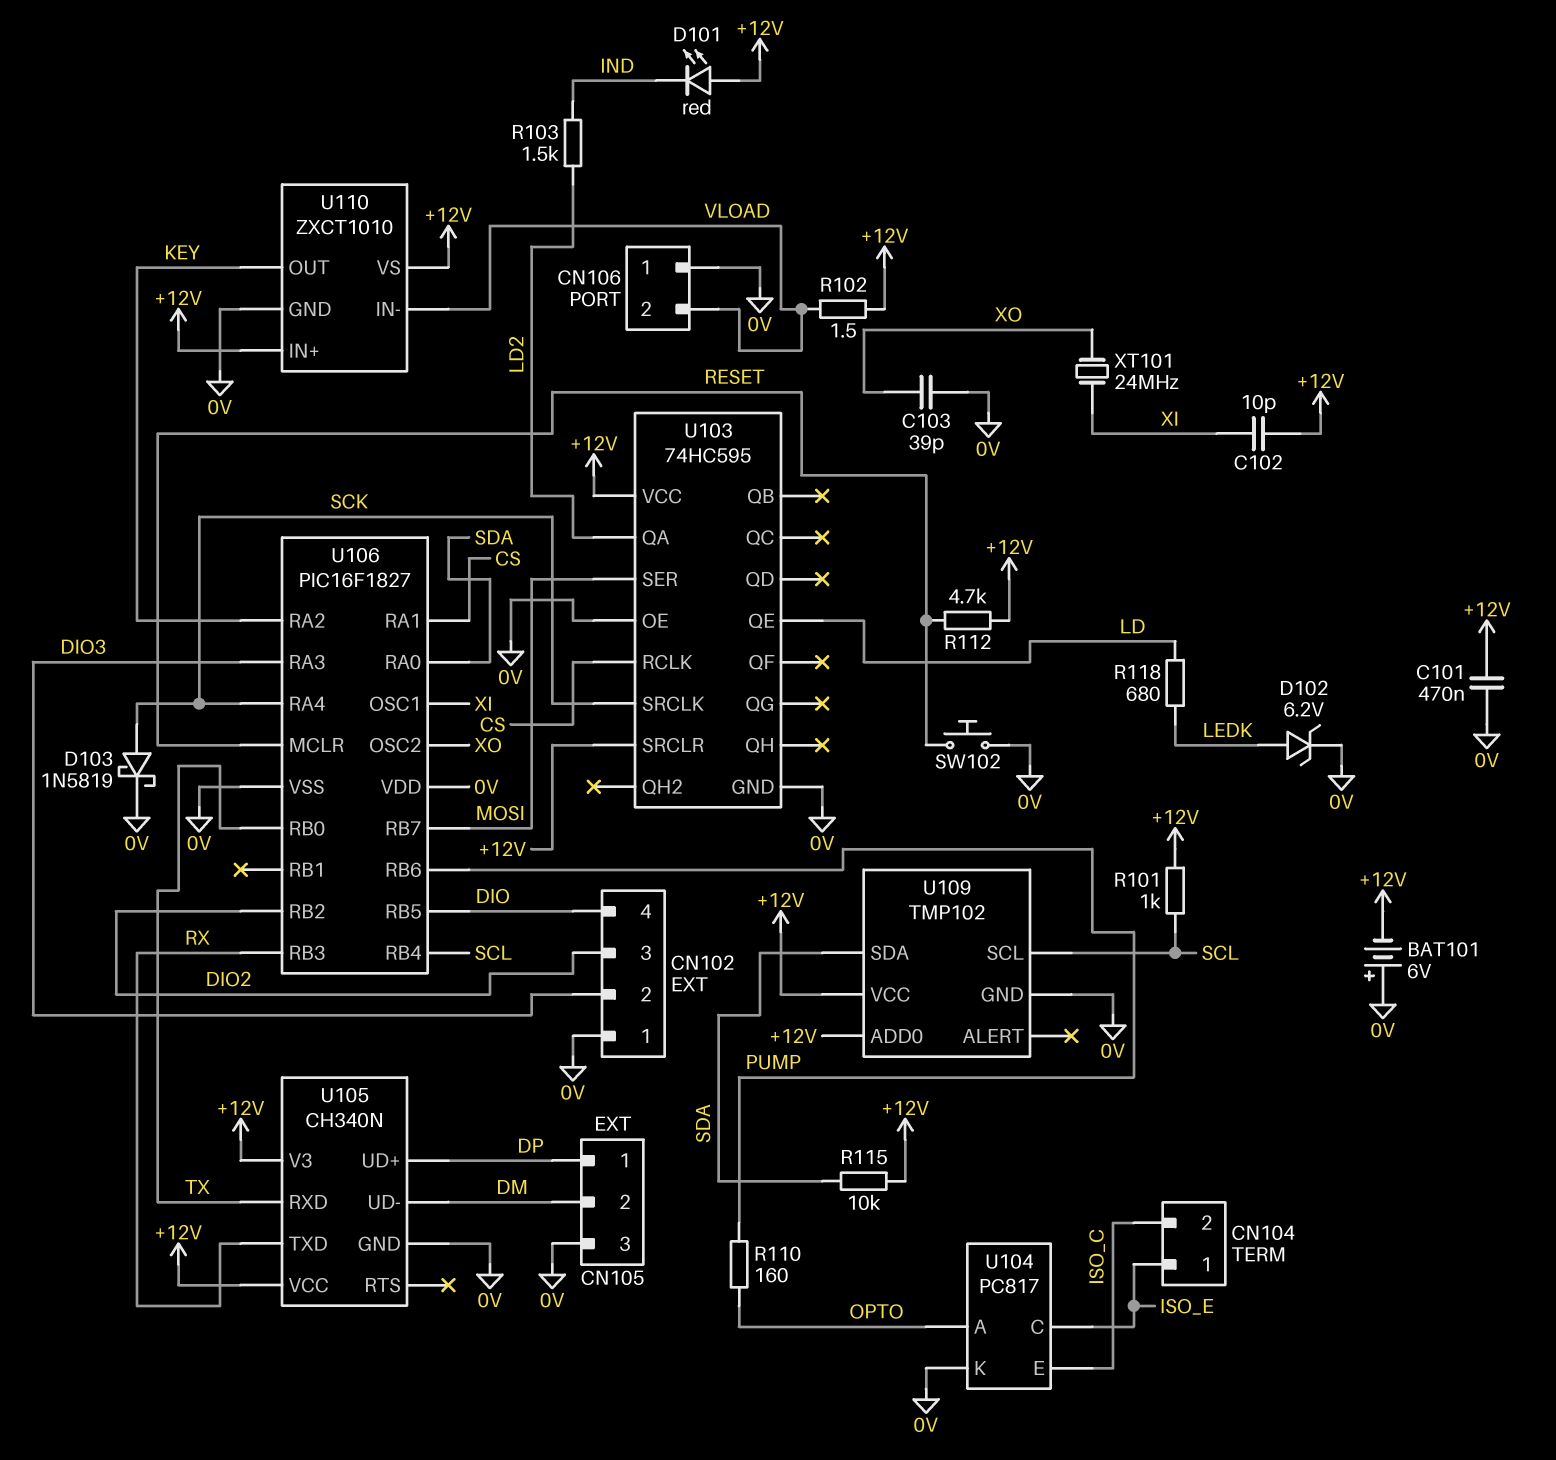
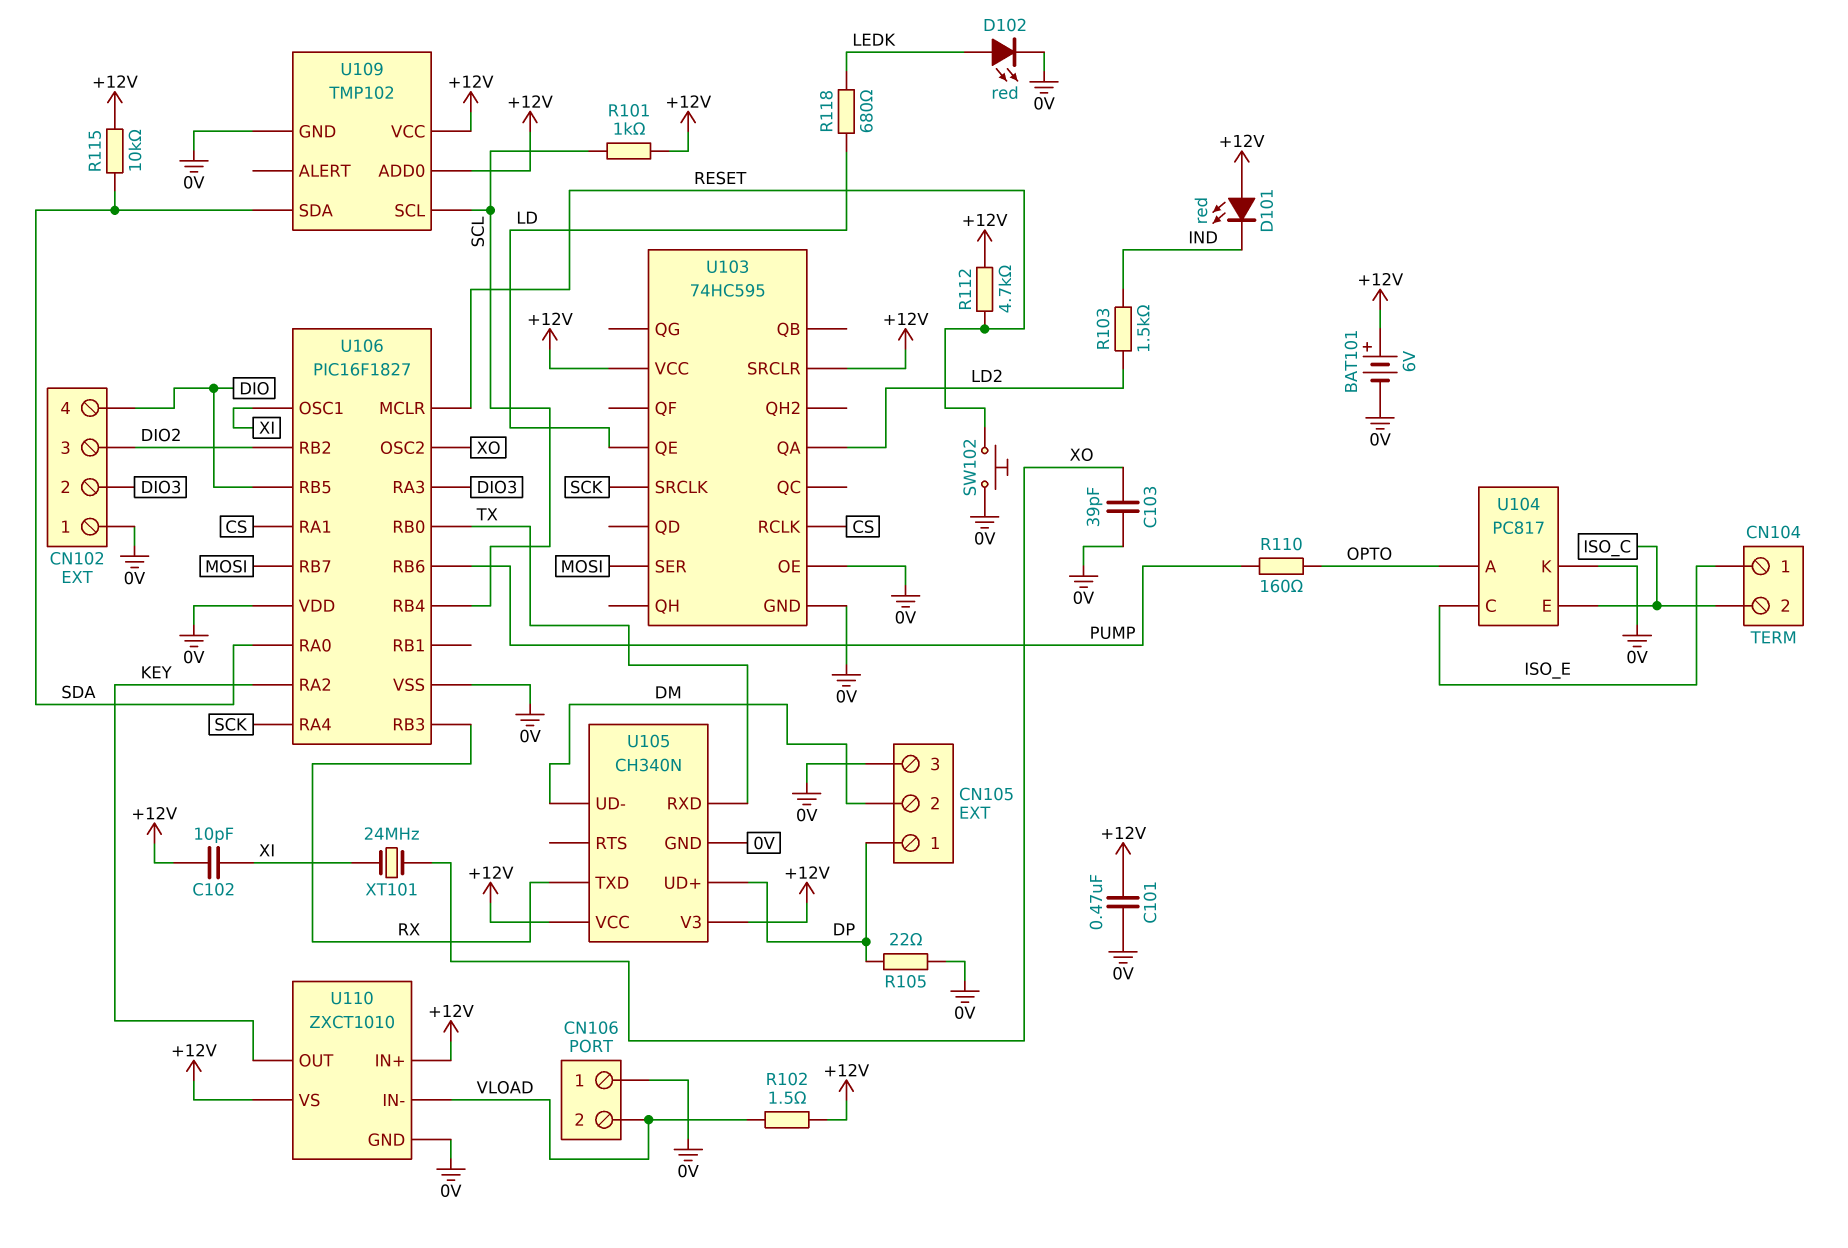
BAT101: 6V (plus 0V, minus +12V) -> 6V (plus +12V, minus 0V)
D102: zener 6.2V (A LEDK, K 0V) -> LED red (A LEDK, K 0V)
D103: schottky 1N5819 (A SCK, K 0V) -> none
R105: none -> 22 (0V, DP)

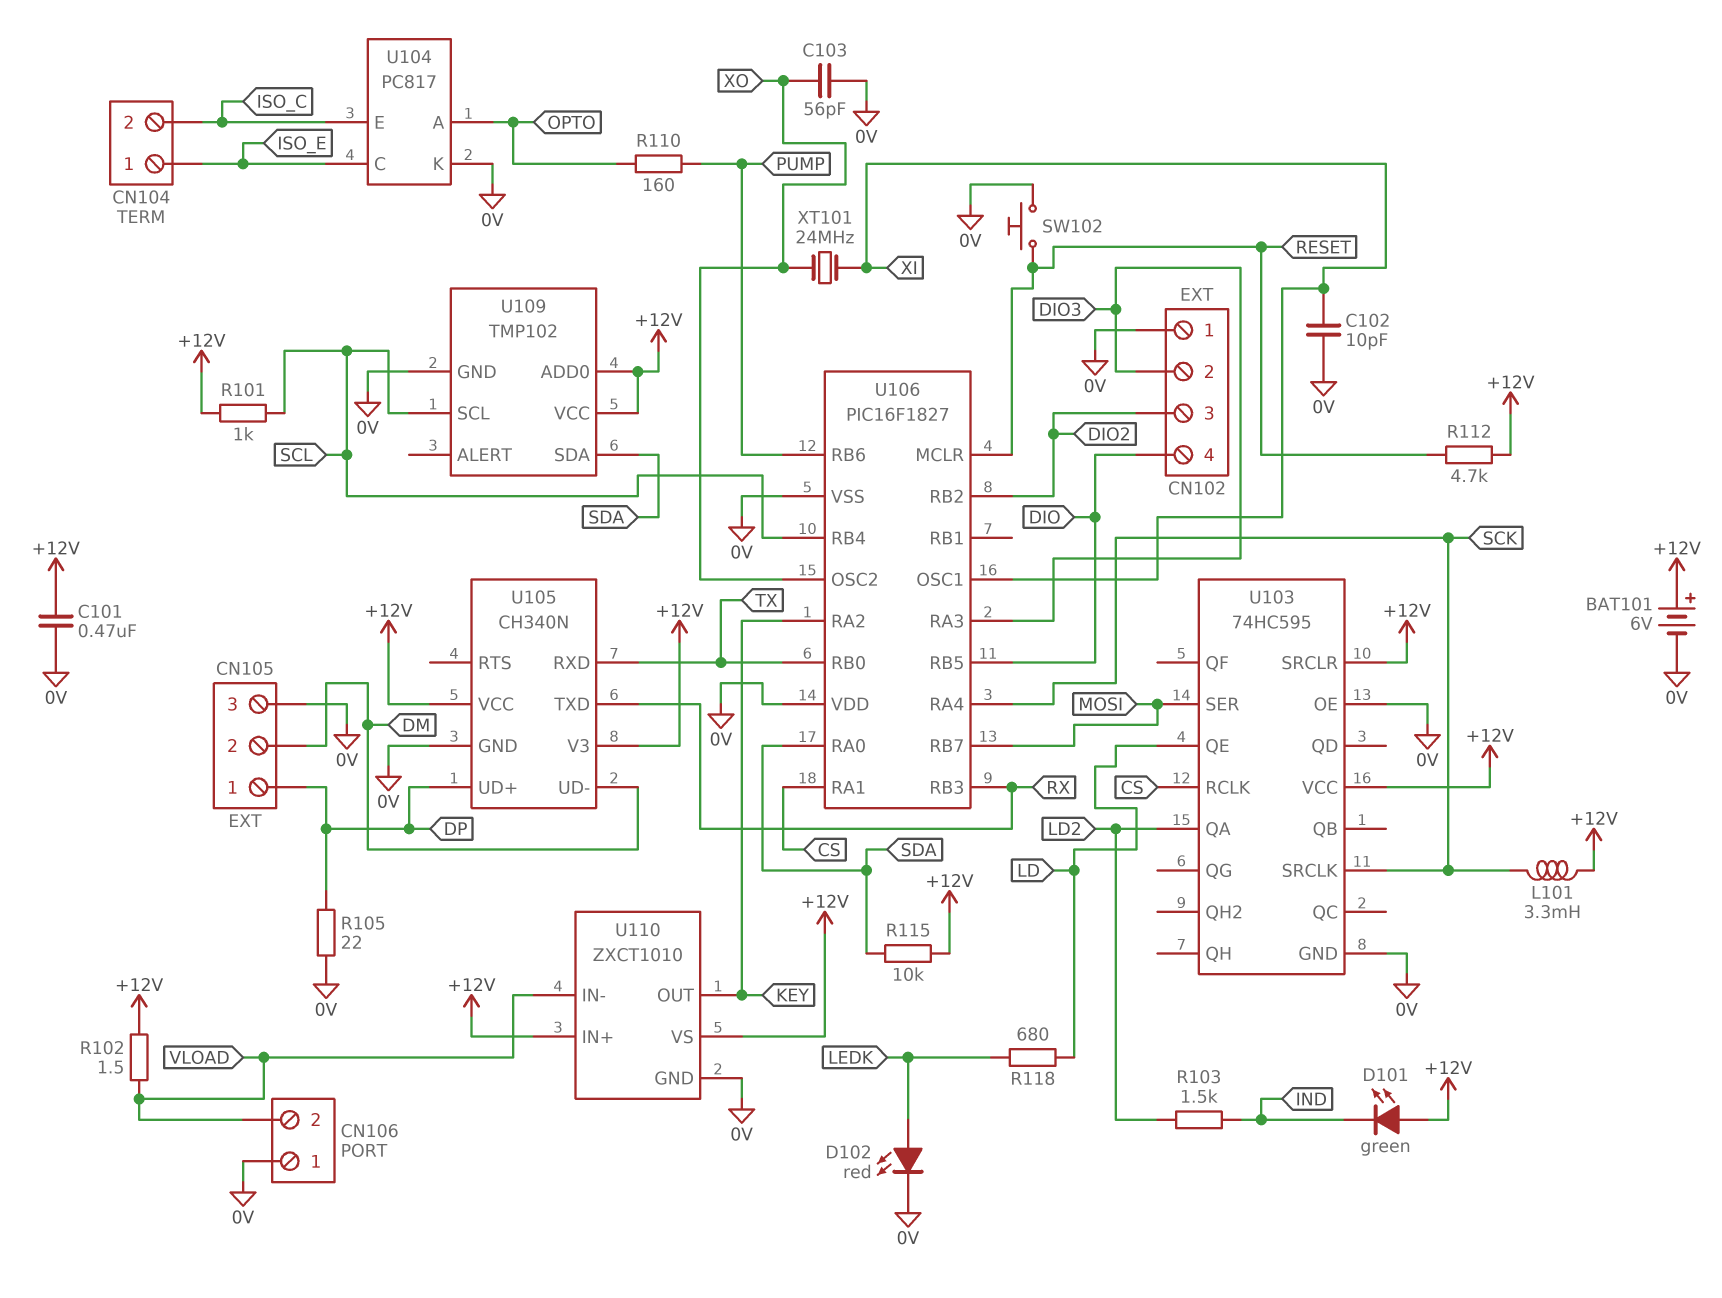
C102: 10pF (+12V, XI) -> 10pF (0V, XI)
C103: 39pF (0V, XO) -> 56pF (0V, XO)
D101: LED red (A +12V, K IND) -> LED green (A +12V, K IND)
L101: none -> 3.3mH (+12V, SCK)

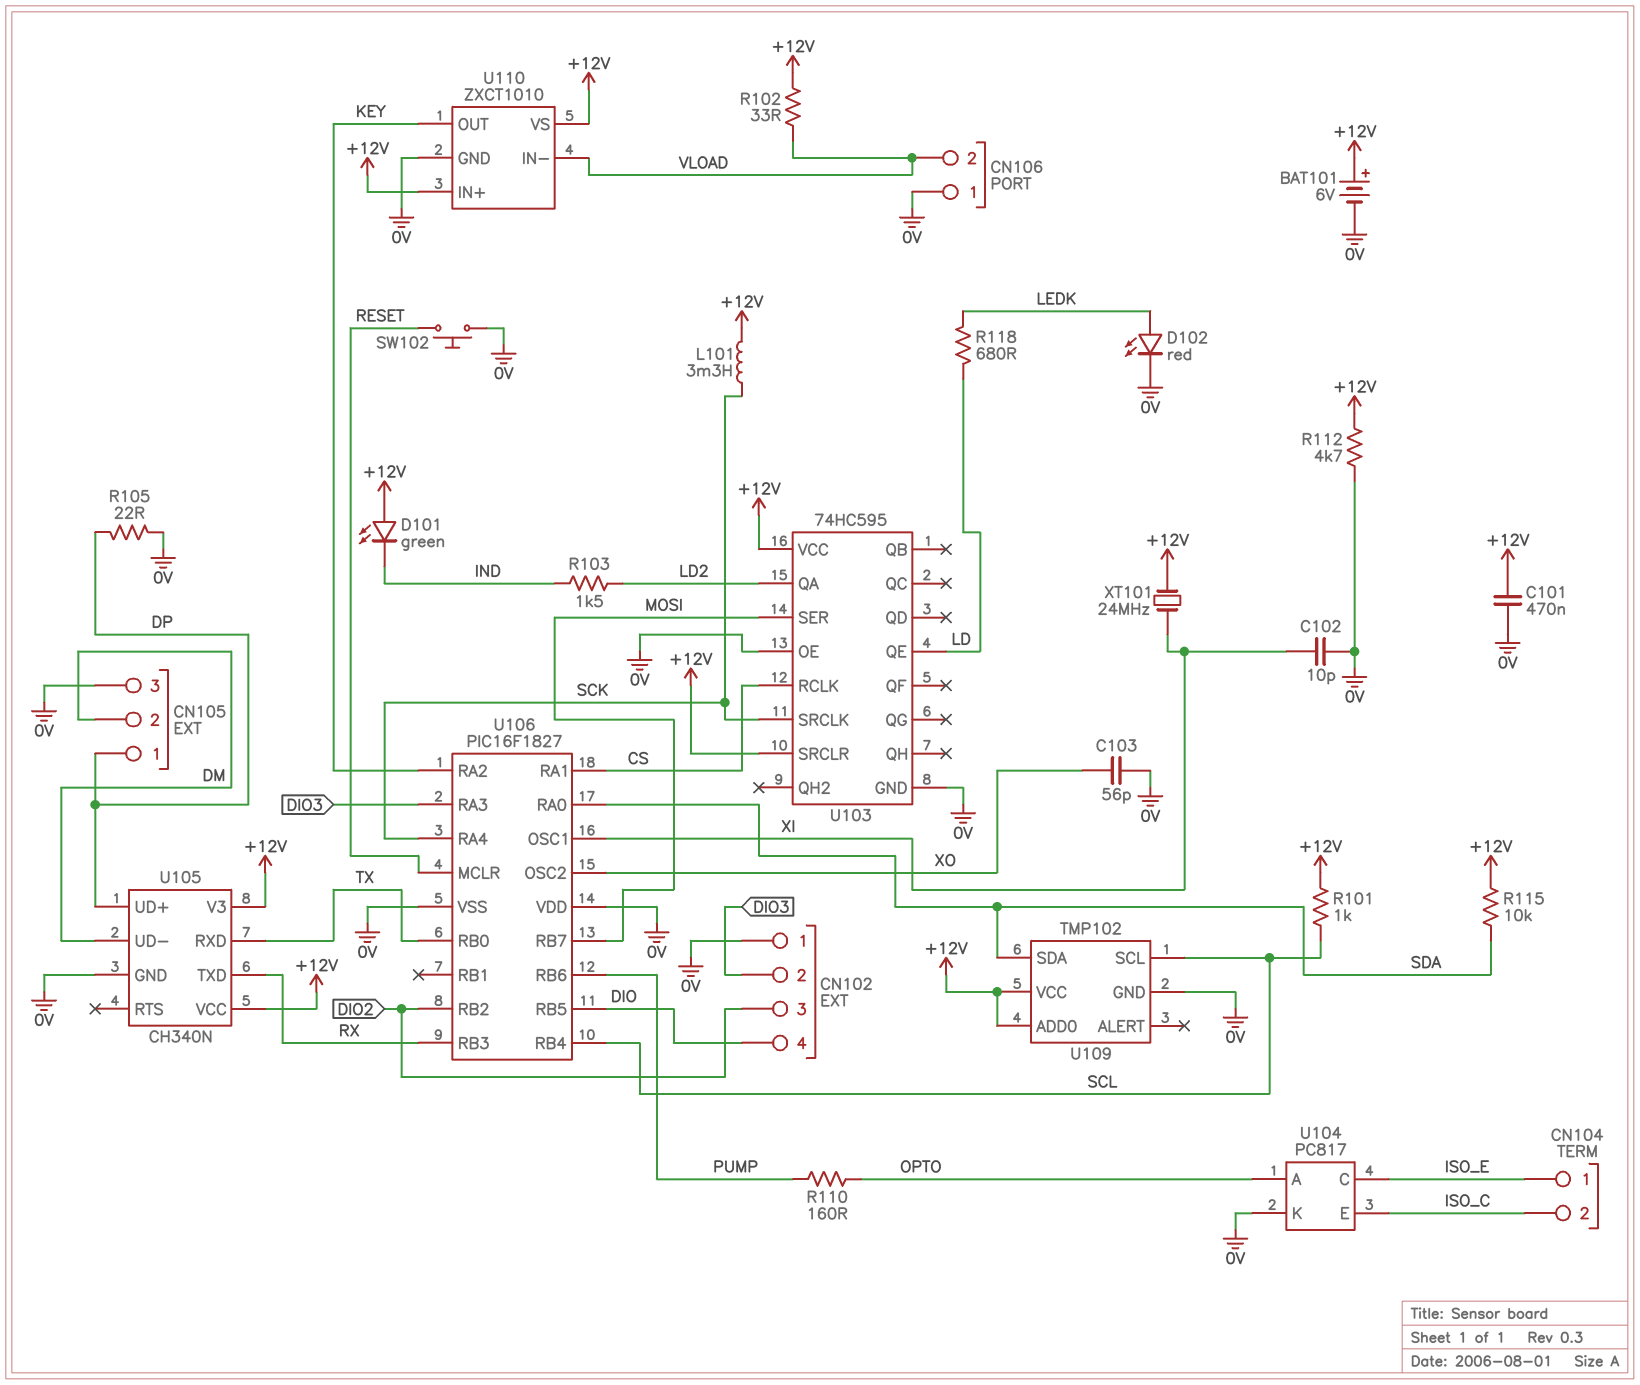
R102: 1.5 (+12V, VLOAD) -> 33 (+12V, VLOAD)
R112: 4.7k (+12V, RESET) -> 4.7k (+12V, 0V)
XT101: 24MHz (XI, XO) -> 24MHz (+12V, XI)

